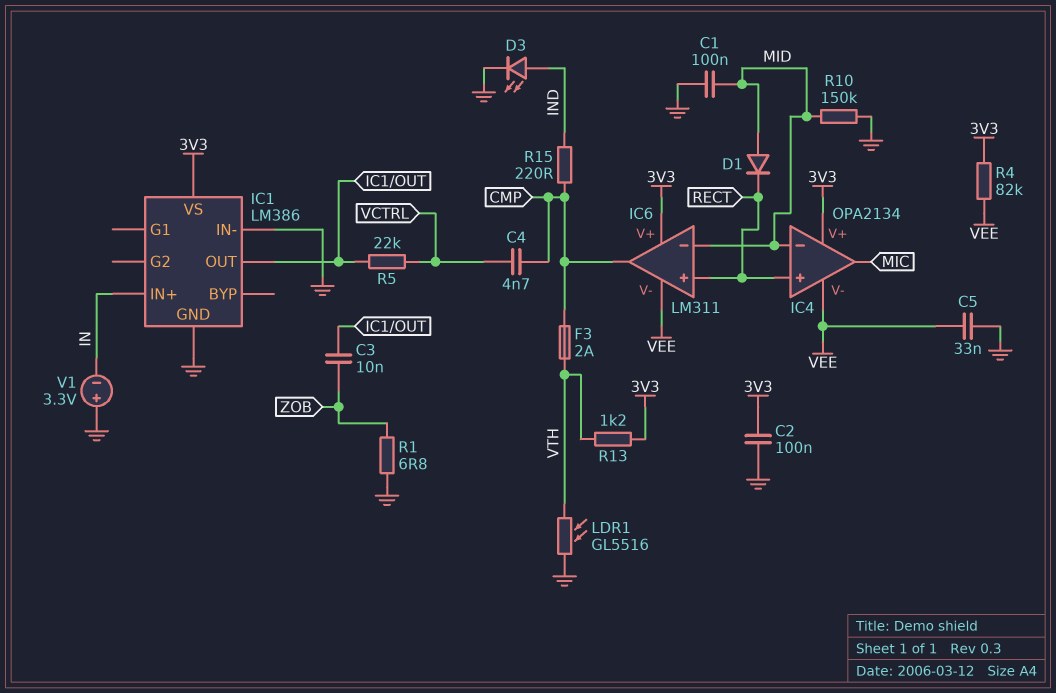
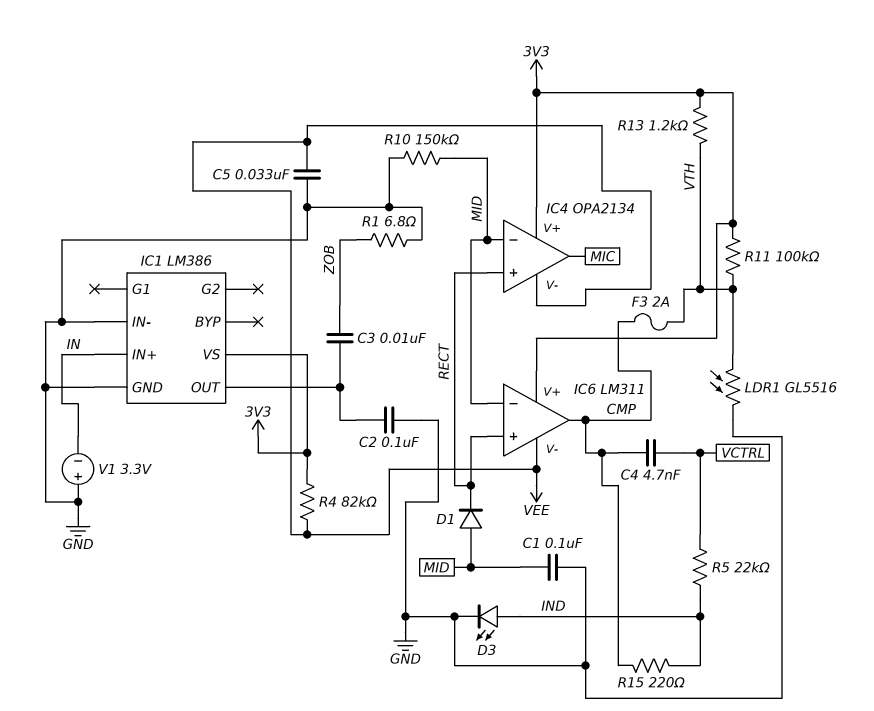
C2: 100nF (3V3, GND) -> 100nF (GND, IC1/OUT)
R5: 22k (IC1/OUT, VCTRL) -> 22k (IND, VCTRL)
R11: none -> 100k (3V3, VTH)

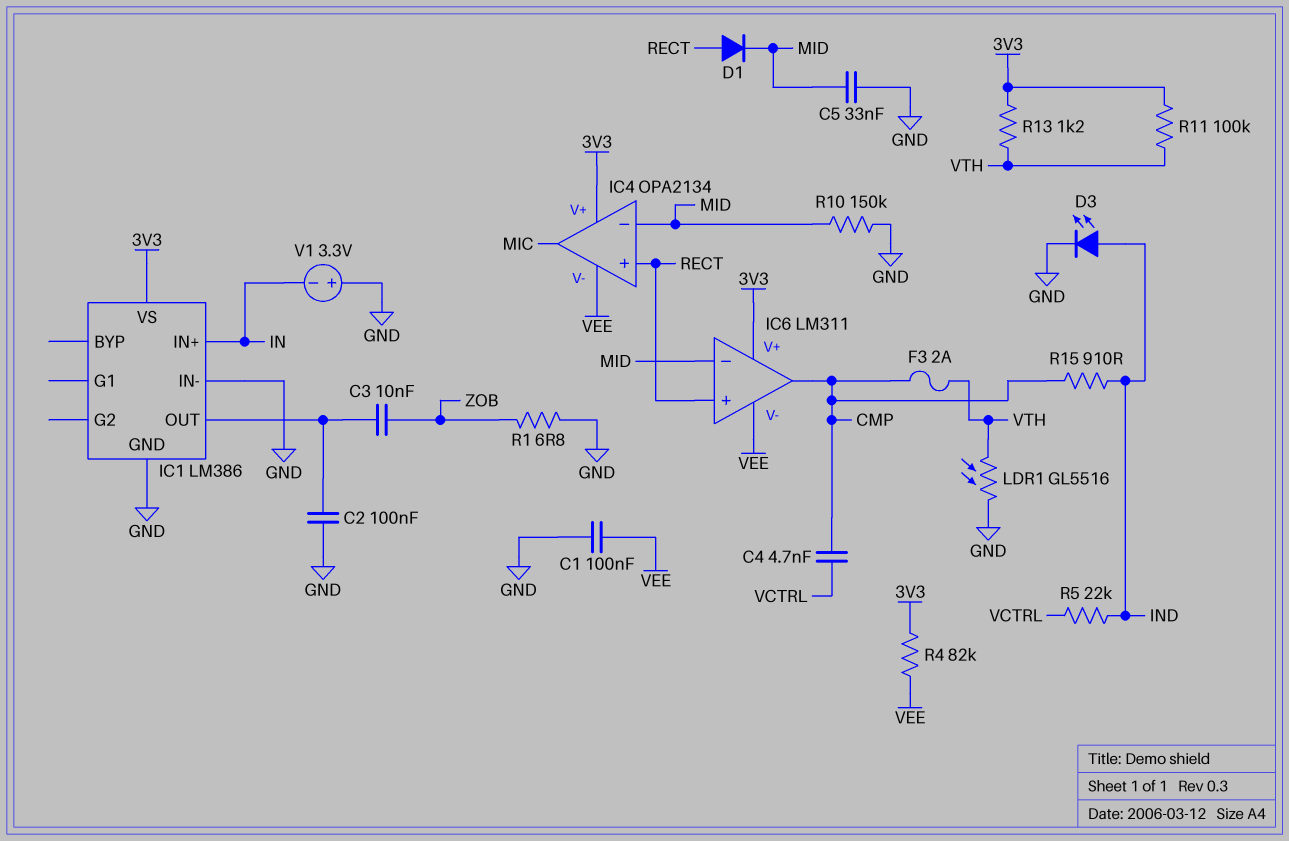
C1: 100nF (GND, MID) -> 100nF (GND, VEE)
C5: 33nF (GND, VEE) -> 33nF (GND, MID)
D1: diode (A MID, K RECT) -> diode (A RECT, K MID)
R15: 220 (CMP, IND) -> 910 (CMP, IND)

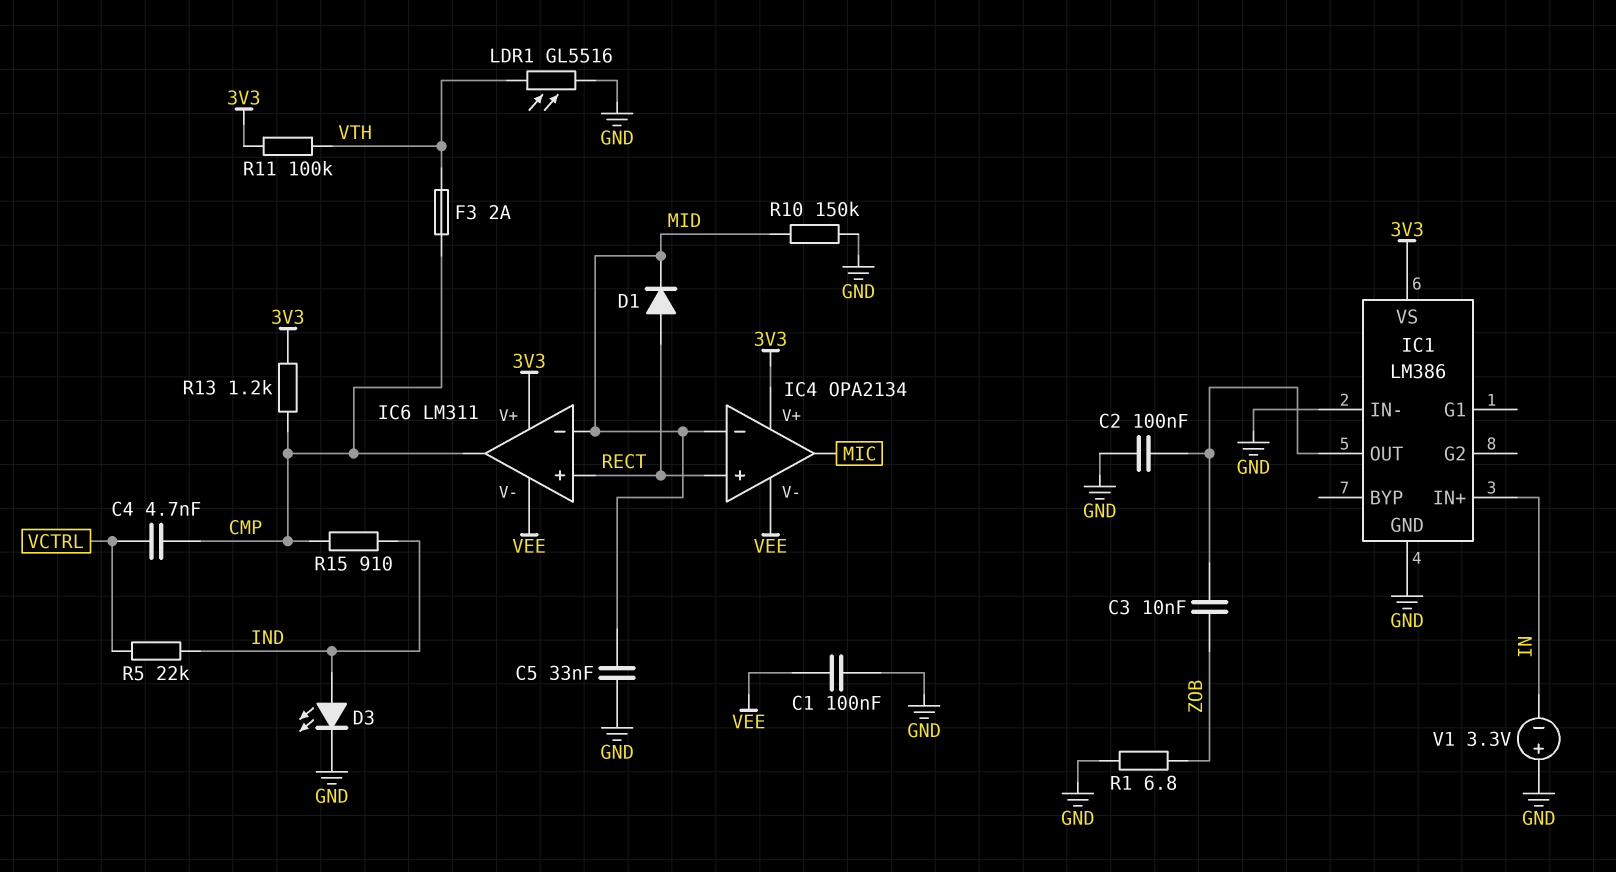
R4: 82k (3V3, VEE) -> none
R13: 1.2k (3V3, VTH) -> 1.2k (3V3, CMP)

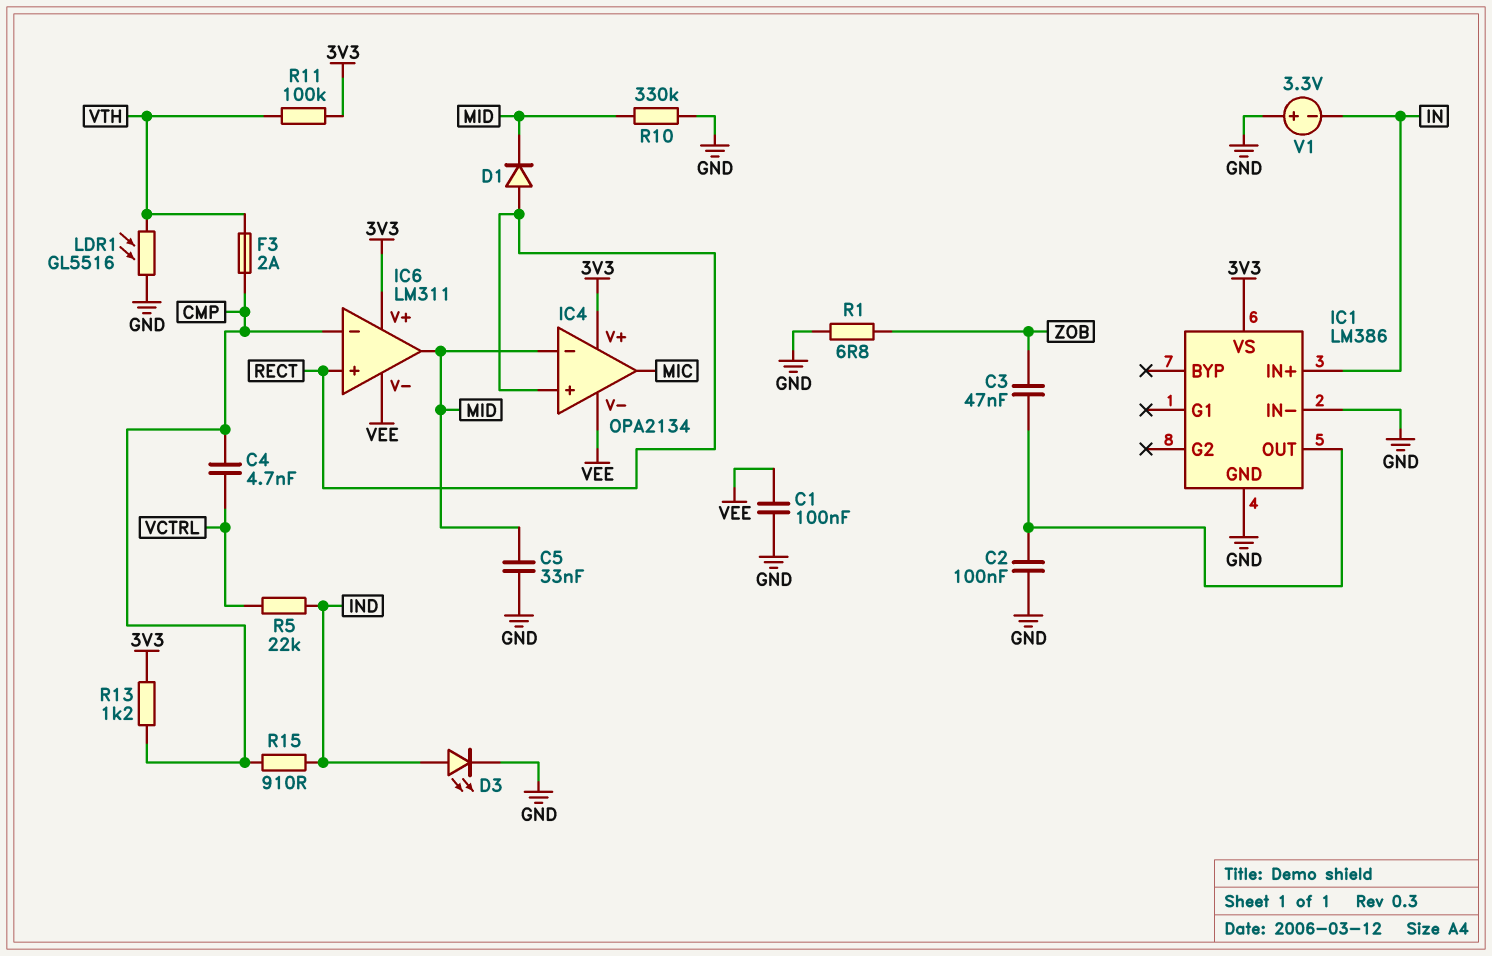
C3: 10nF (IC1/OUT, ZOB) -> 47nF (IC1/OUT, ZOB)
IC6 pin in-: MID -> CMP
IC6 pin out: CMP -> MID
R10: 150k (GND, MID) -> 330k (GND, MID)

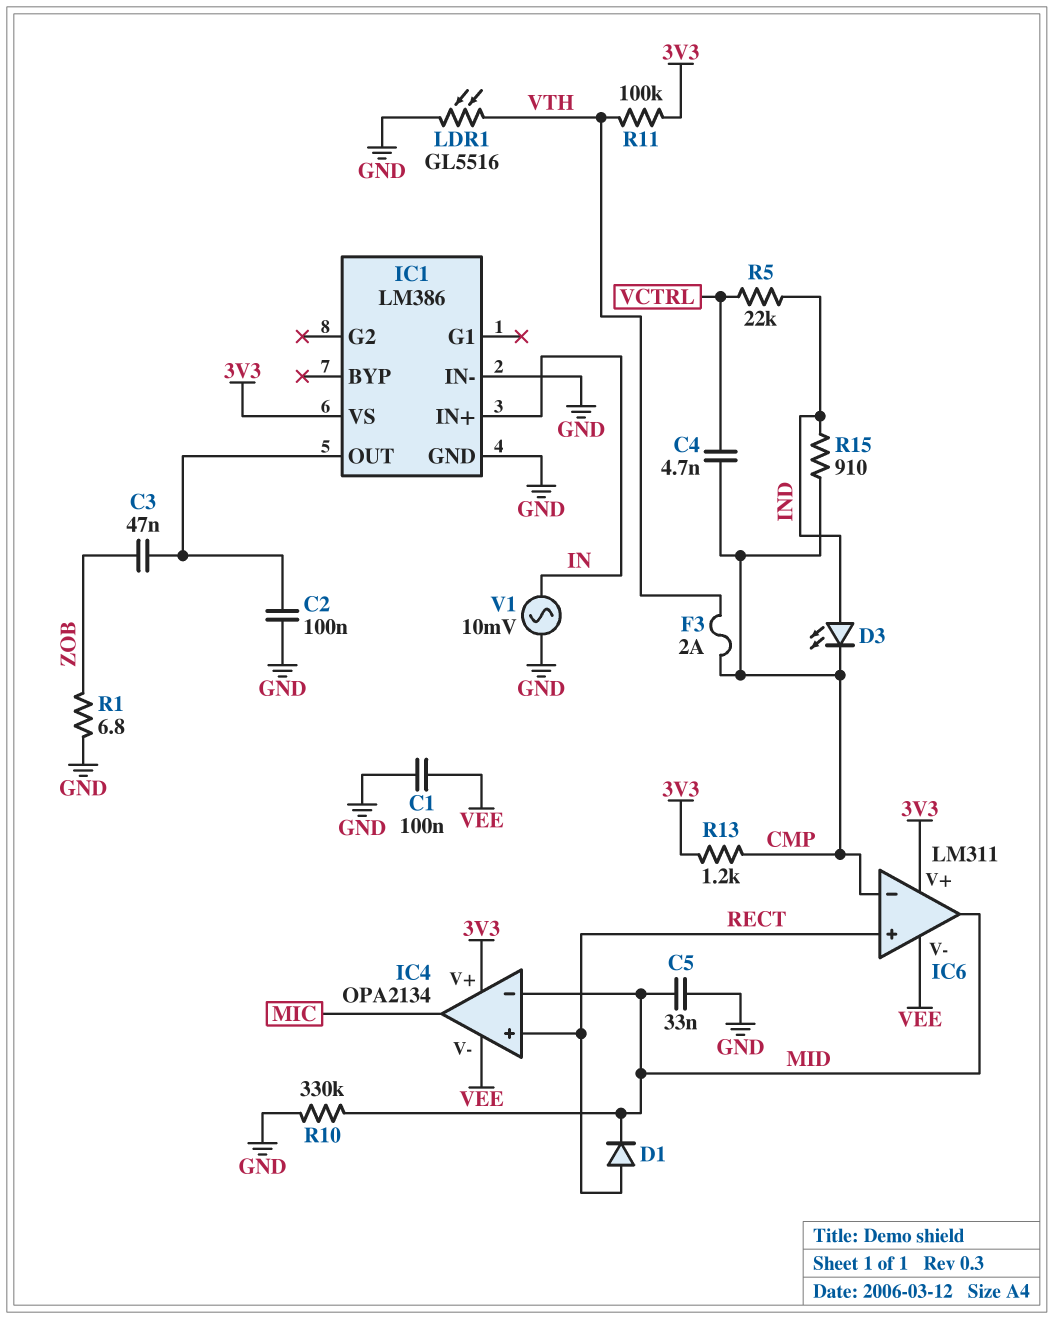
D3: LED (A IND, K GND) -> LED (A IND, K CMP)
V1: 3.3V (plus GND, minus IN) -> AC 10mV (GND, IN)

